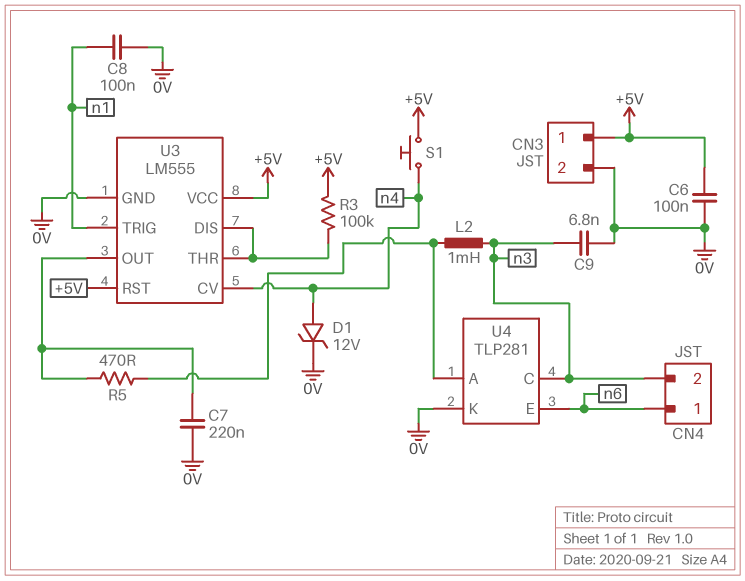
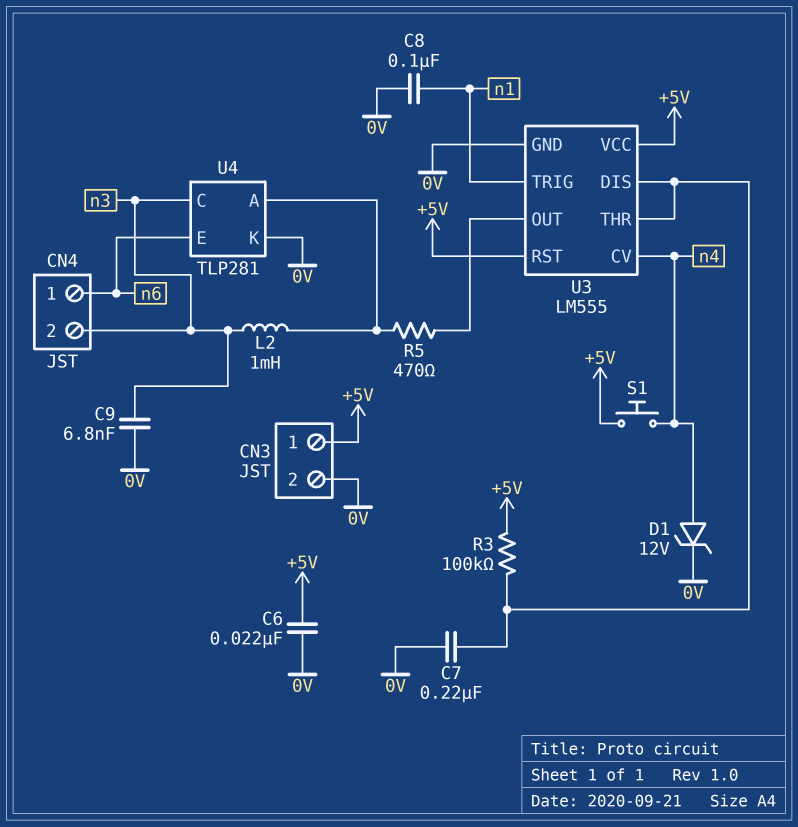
C6: 100nF (+5V, 0V) -> 22nF (+5V, 0V)
C7: 220nF (0V, U3/OUT) -> 220nF (0V, U3/DIS)

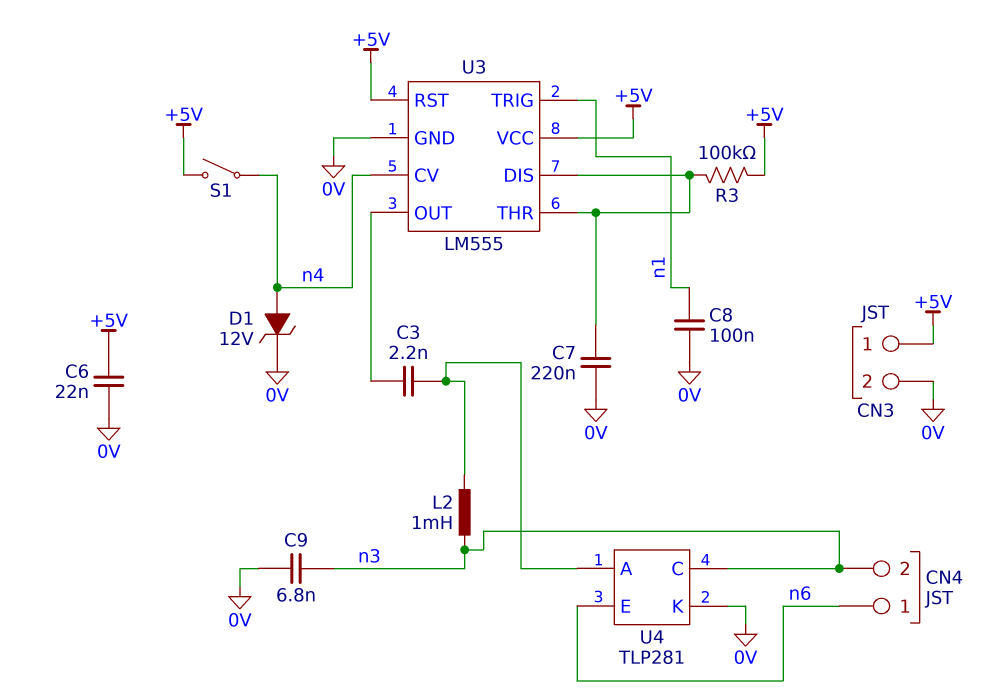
C3: none -> 2.2nF (U3/OUT, U4/A)
R5: 470 (U3/OUT, U4/A) -> none
S1: button (+5V, n4) -> switch (+5V, n4)

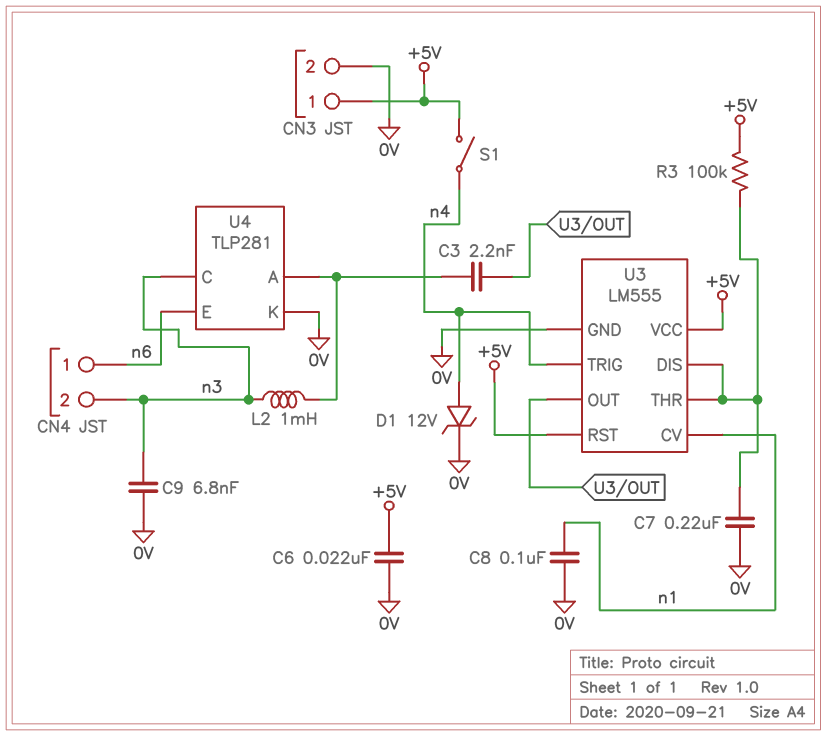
U3 pin CV: n4 -> n1
U3 pin TRIG: n1 -> n4

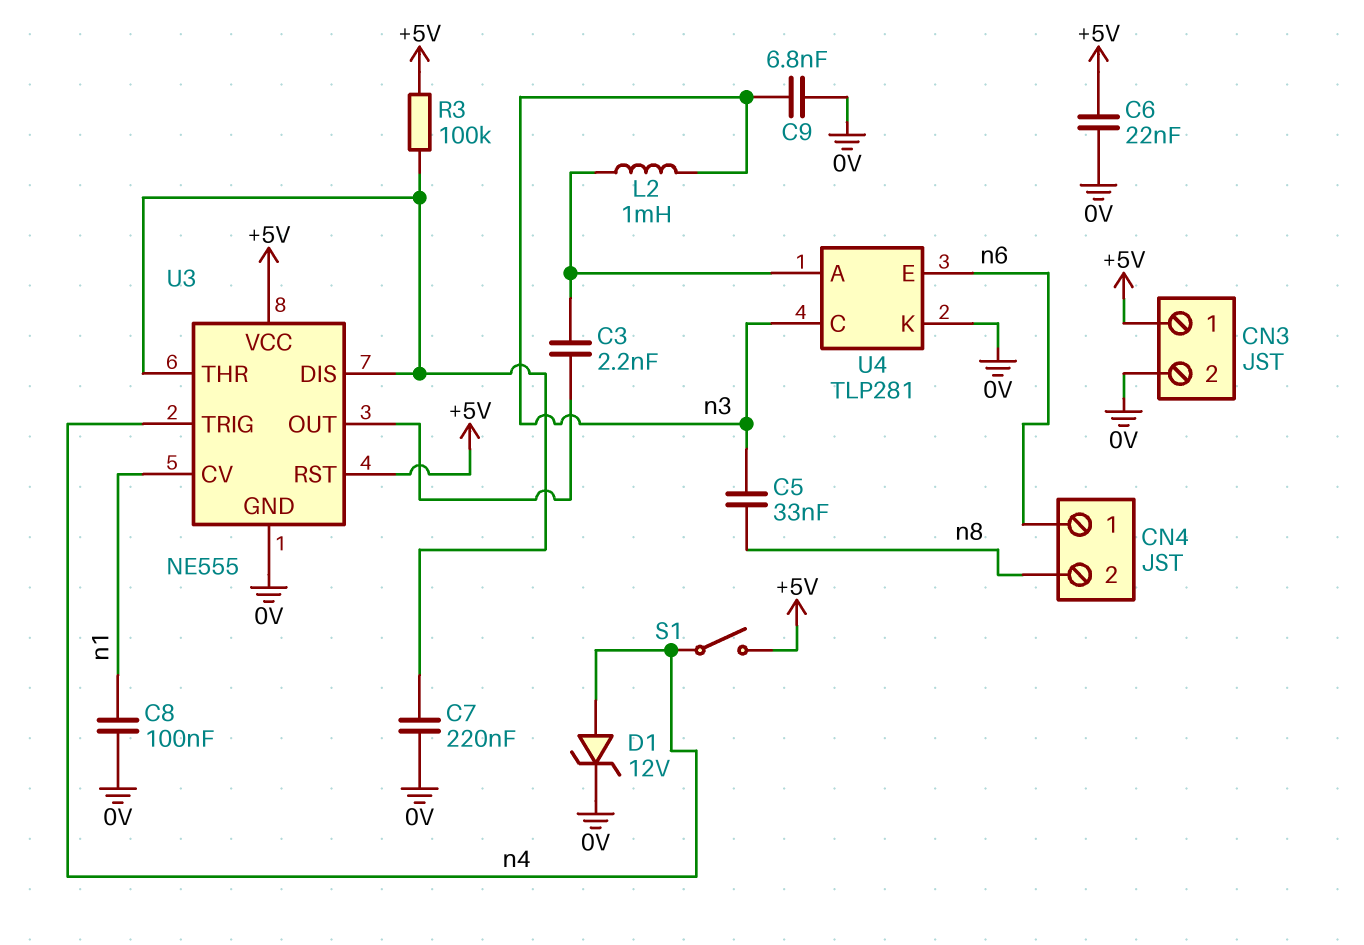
C5: none -> 33nF (n3, n8)
CN4 pin 2: n3 -> n8
U3: LM555 -> NE555

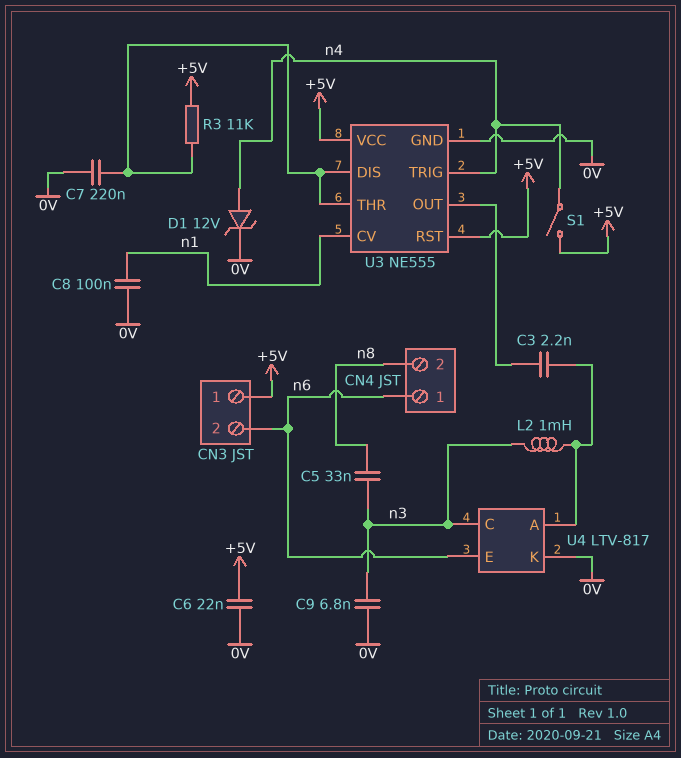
CN3 pin 2: 0V -> n6
R3: 100k (+5V, U3/DIS) -> 11k (+5V, U3/DIS)
U4: TLP281 -> LTV-817

